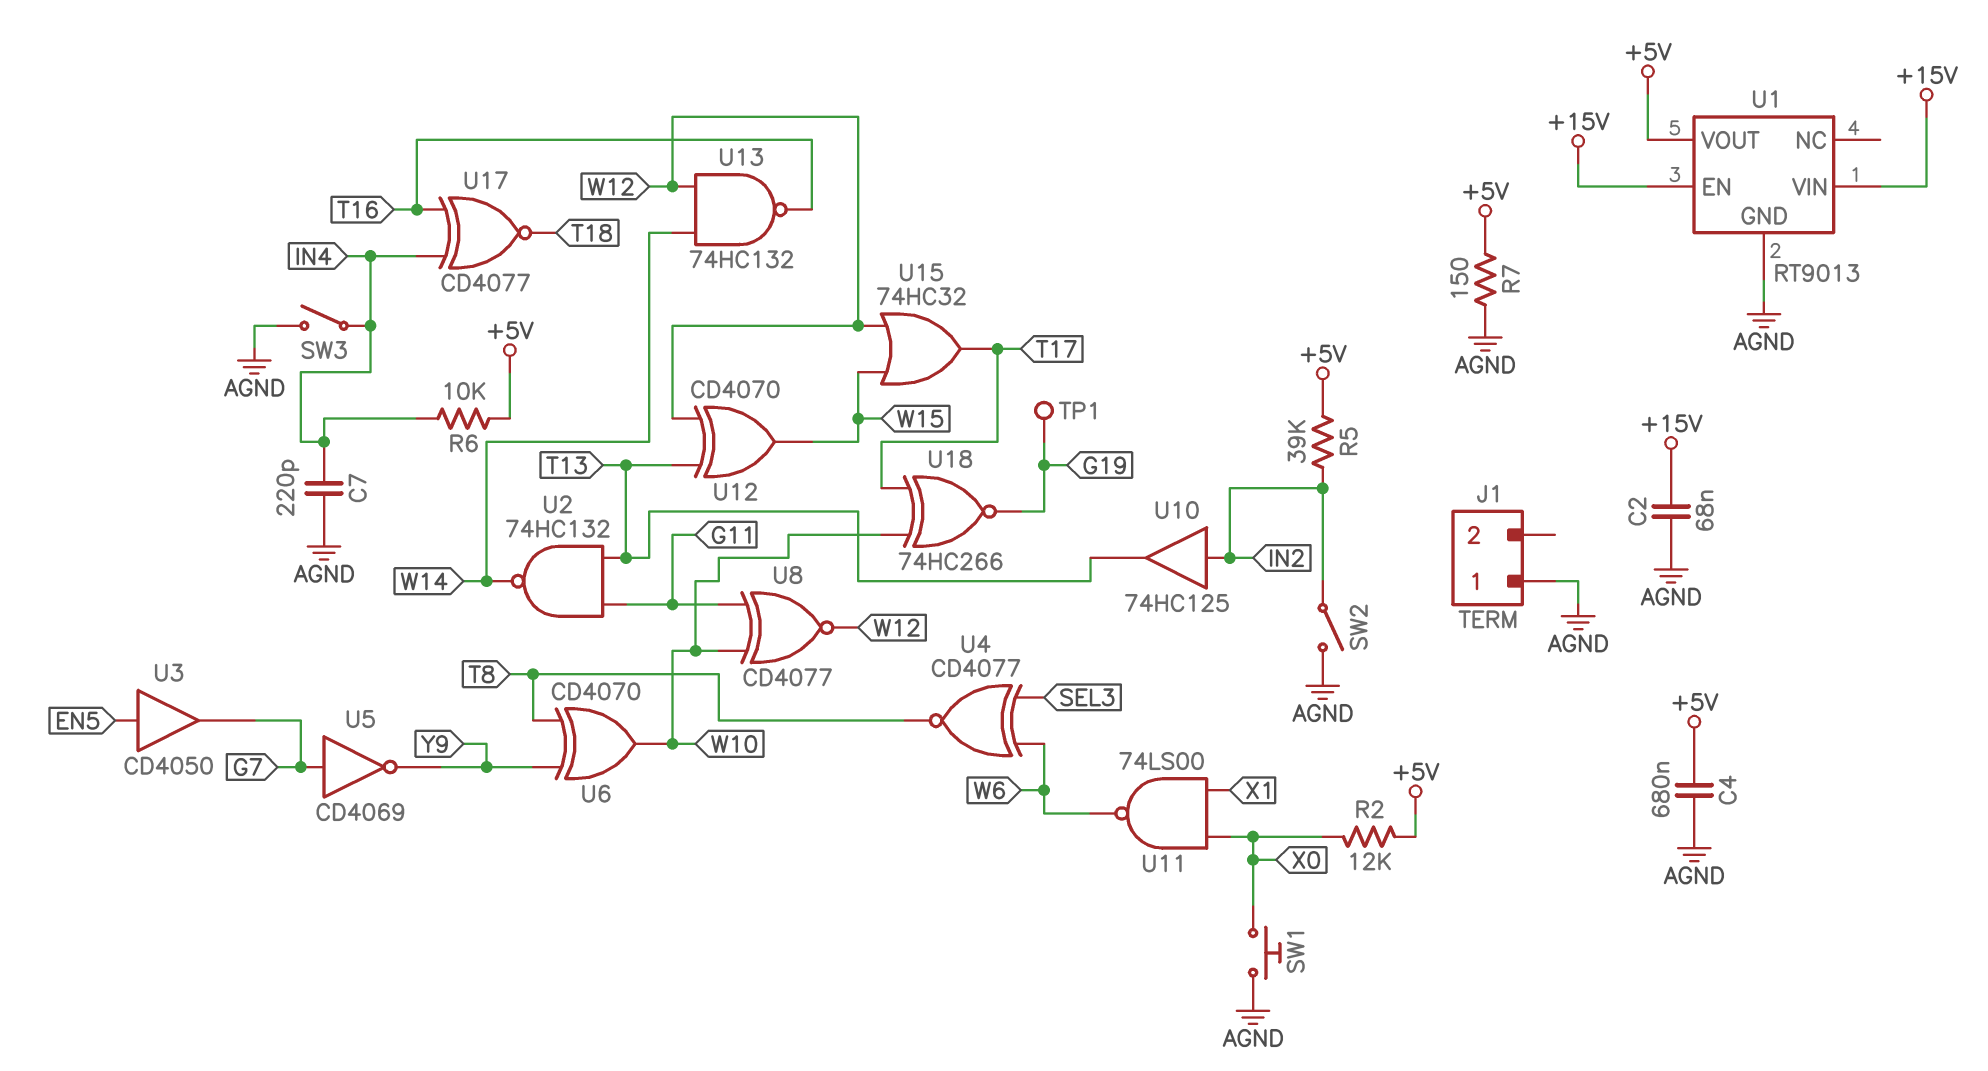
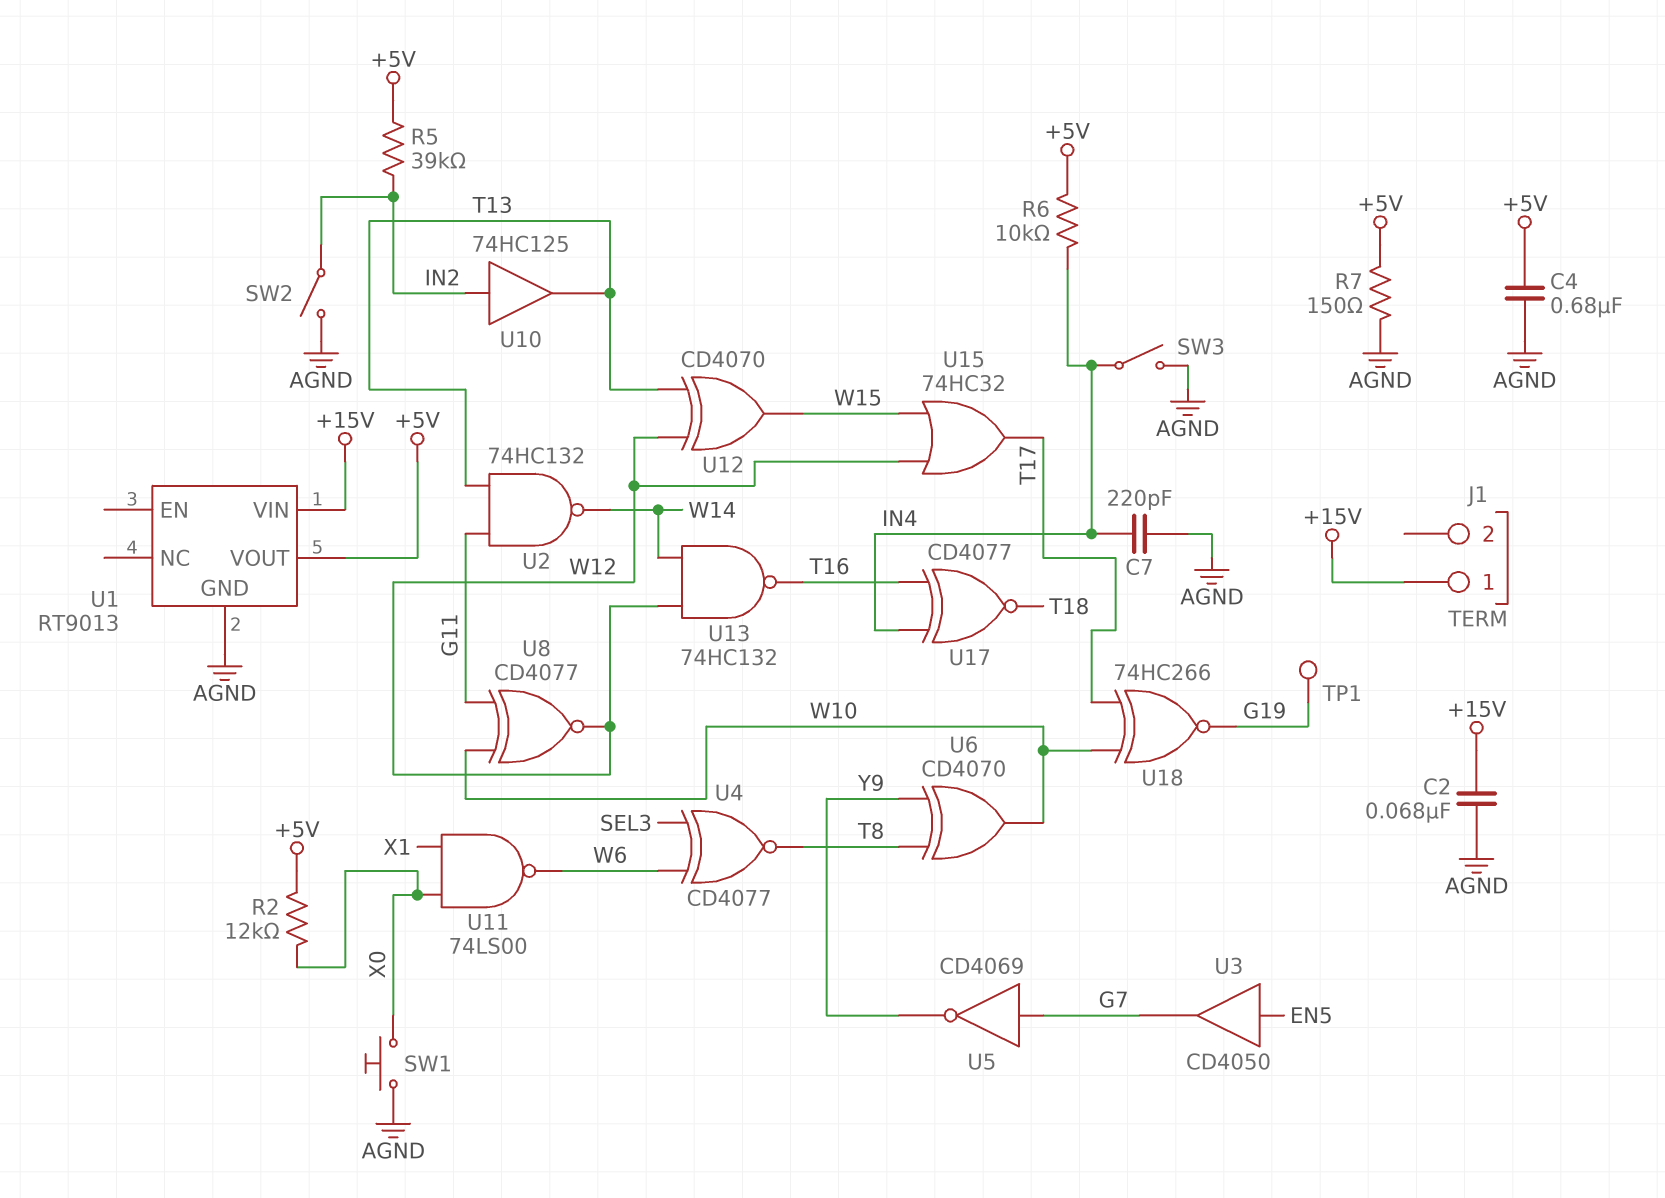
J1 pin 1: AGND -> +15V
U1 pin EN: +15V -> none

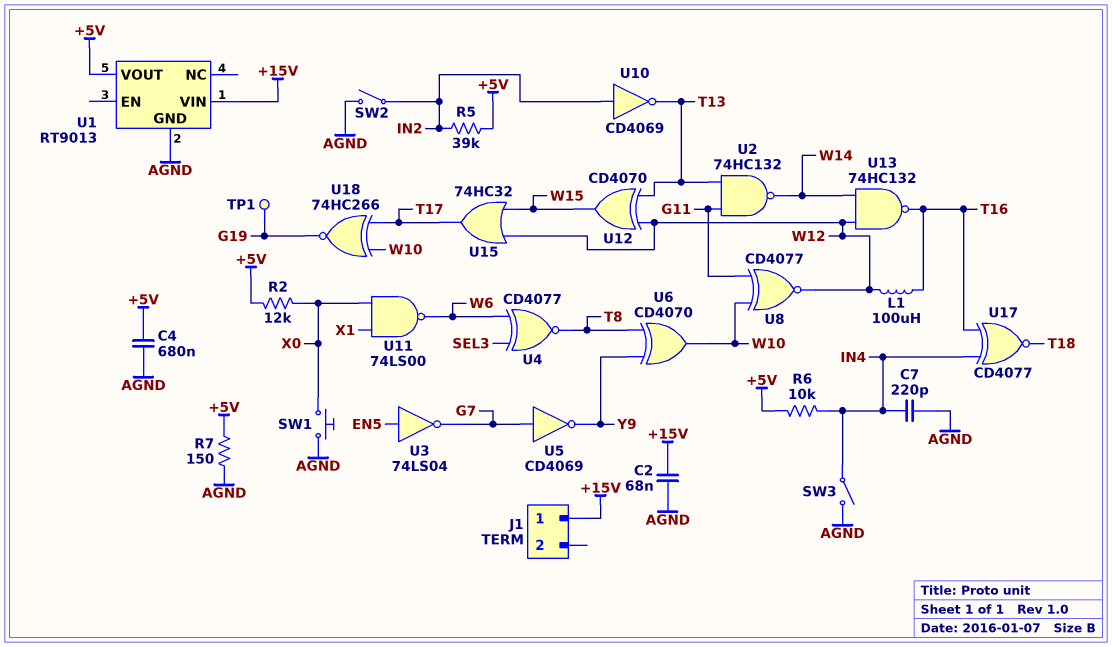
L1: none -> 100uH (T16, W12)
U3: buffer CD4050 (in EN5, out G7) -> NOT 74LS04 (in EN5, out G7)
U10: buffer 74HC125 (in IN2, out T13) -> NOT CD4069 (in IN2, out T13)

